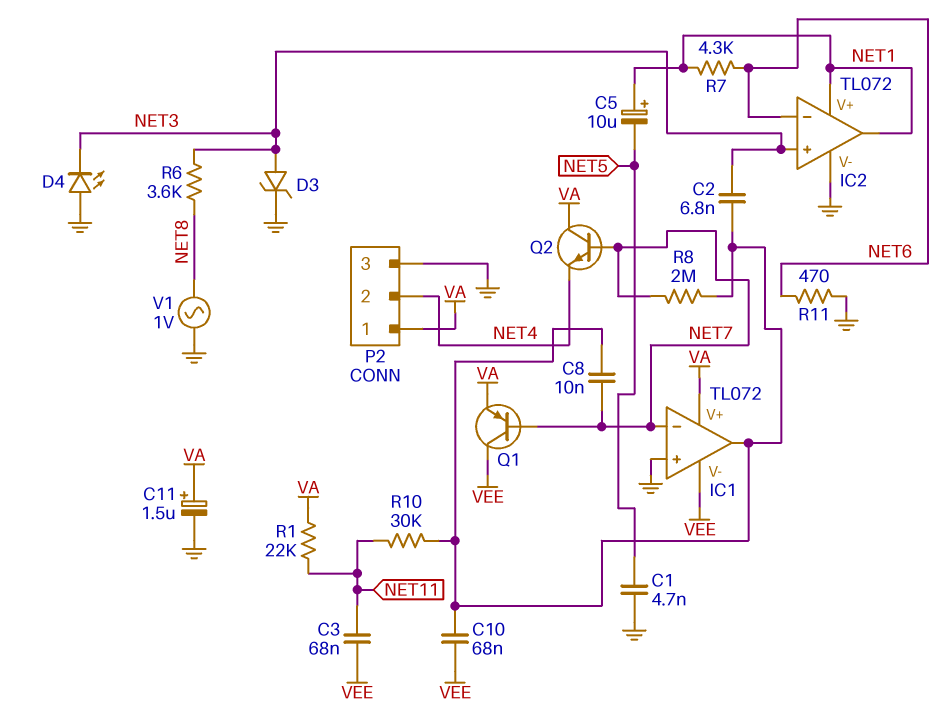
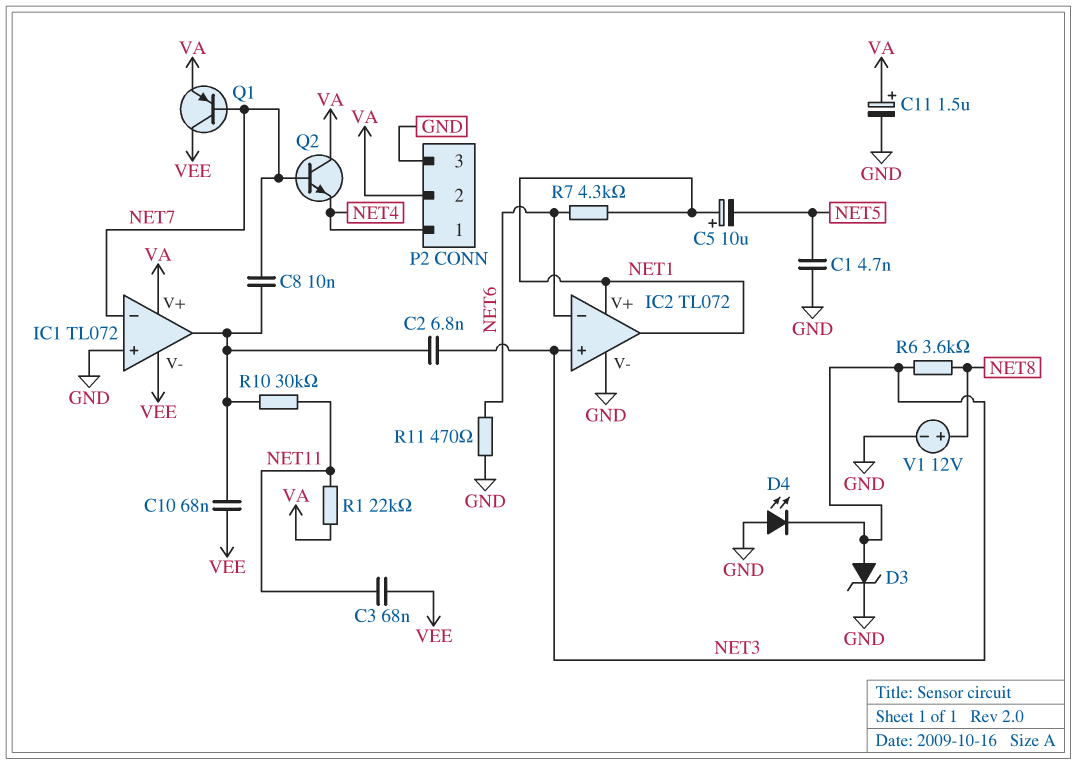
P2 pin 1: VA -> NET4
P2 pin 2: NET4 -> VA
R8: 2M (IC1/out, NET7) -> none
V1: AC 1V (GND, NET8) -> 12V (plus NET8, minus GND)

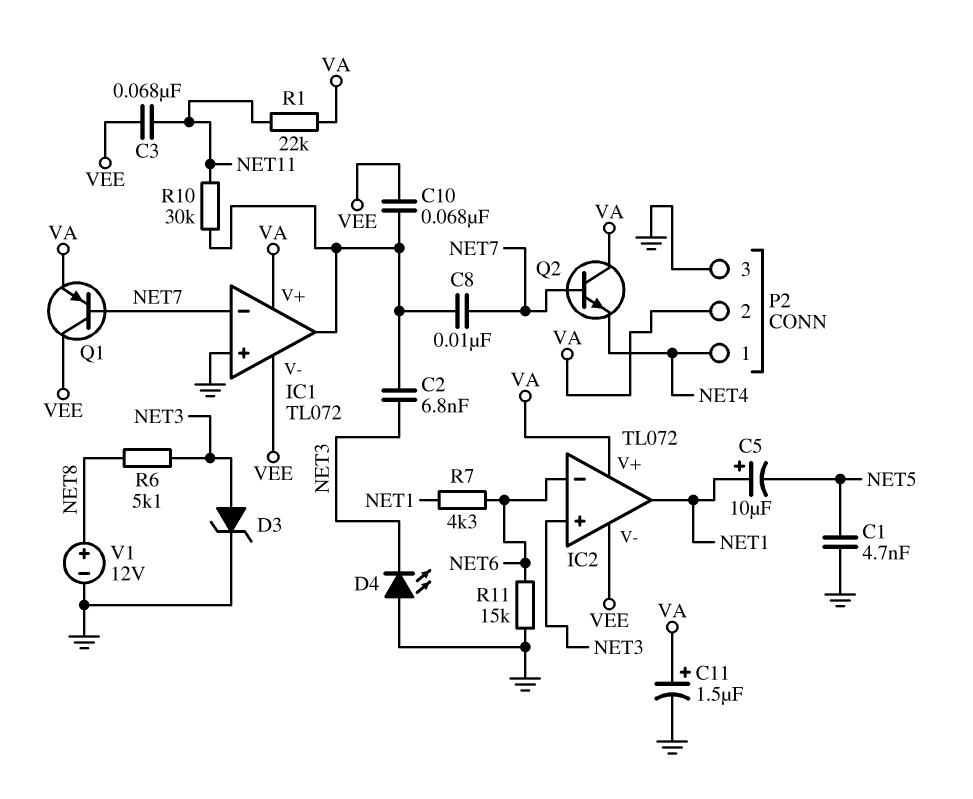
IC2 pin V+: NET1 -> VA
IC2 pin V-: GND -> VEE
R6: 3.6k (NET3, NET8) -> 5.1k (NET3, NET8)
R11: 470 (GND, NET6) -> 15k (GND, NET6)

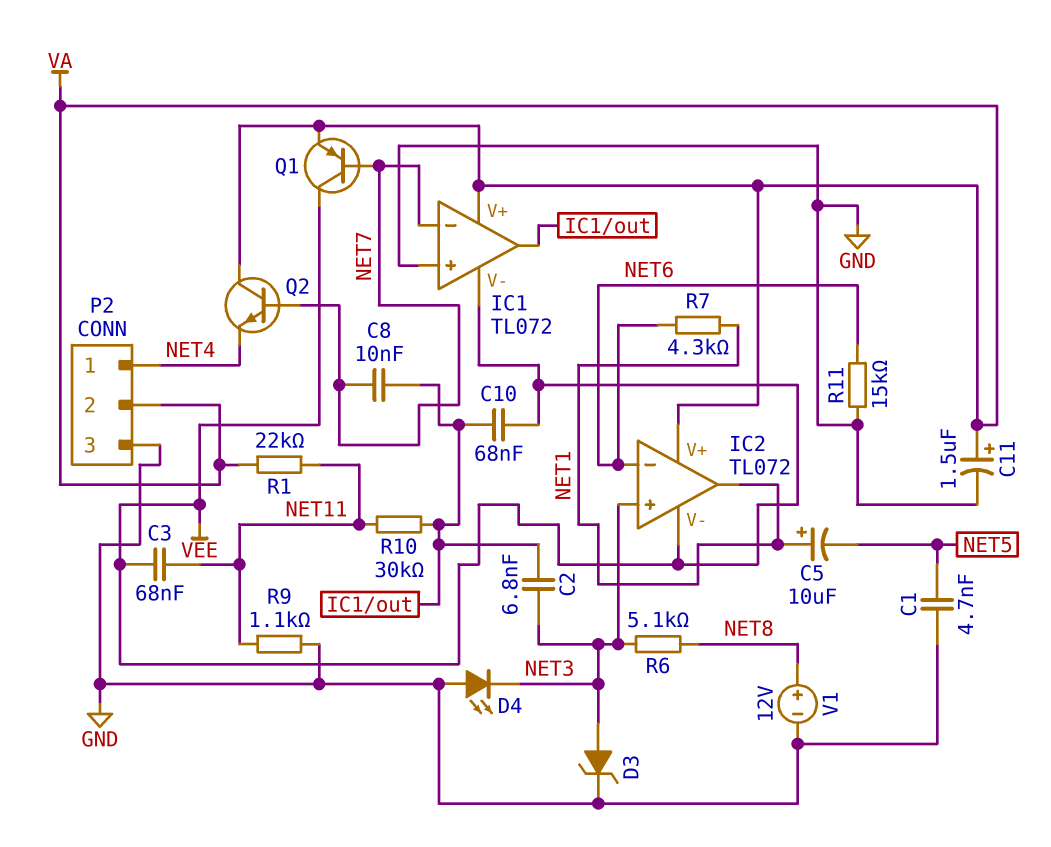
R9: none -> 1.1k (GND, NET11)

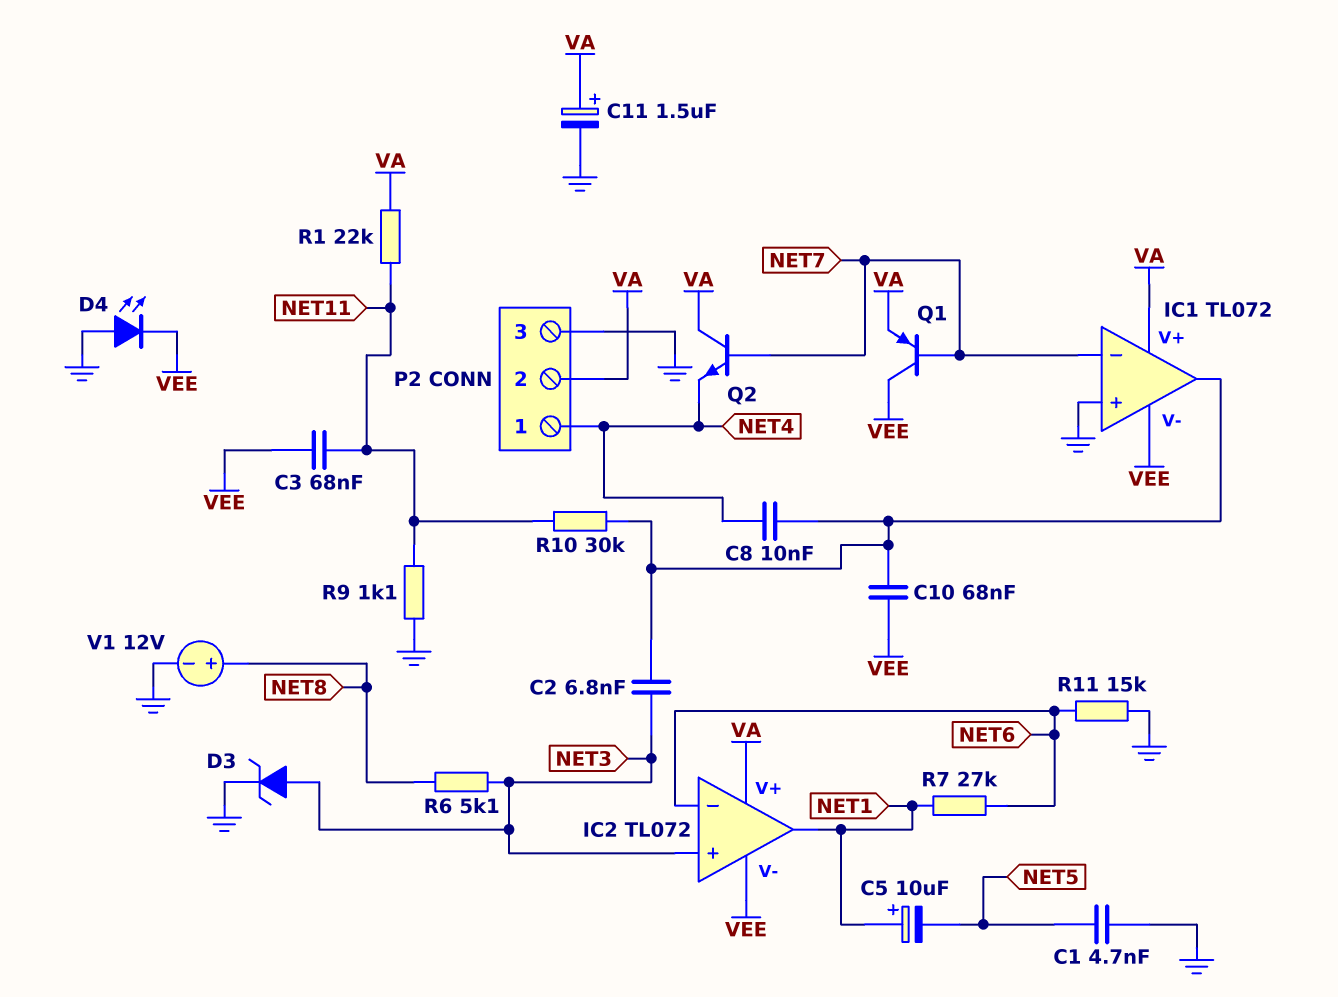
C8: 10nF (IC1/out, NET7) -> 10nF (IC1/out, NET4)
D4: LED (A GND, K NET3) -> LED (A GND, K VEE)
R7: 4.3k (NET1, NET6) -> 27k (NET1, NET6)

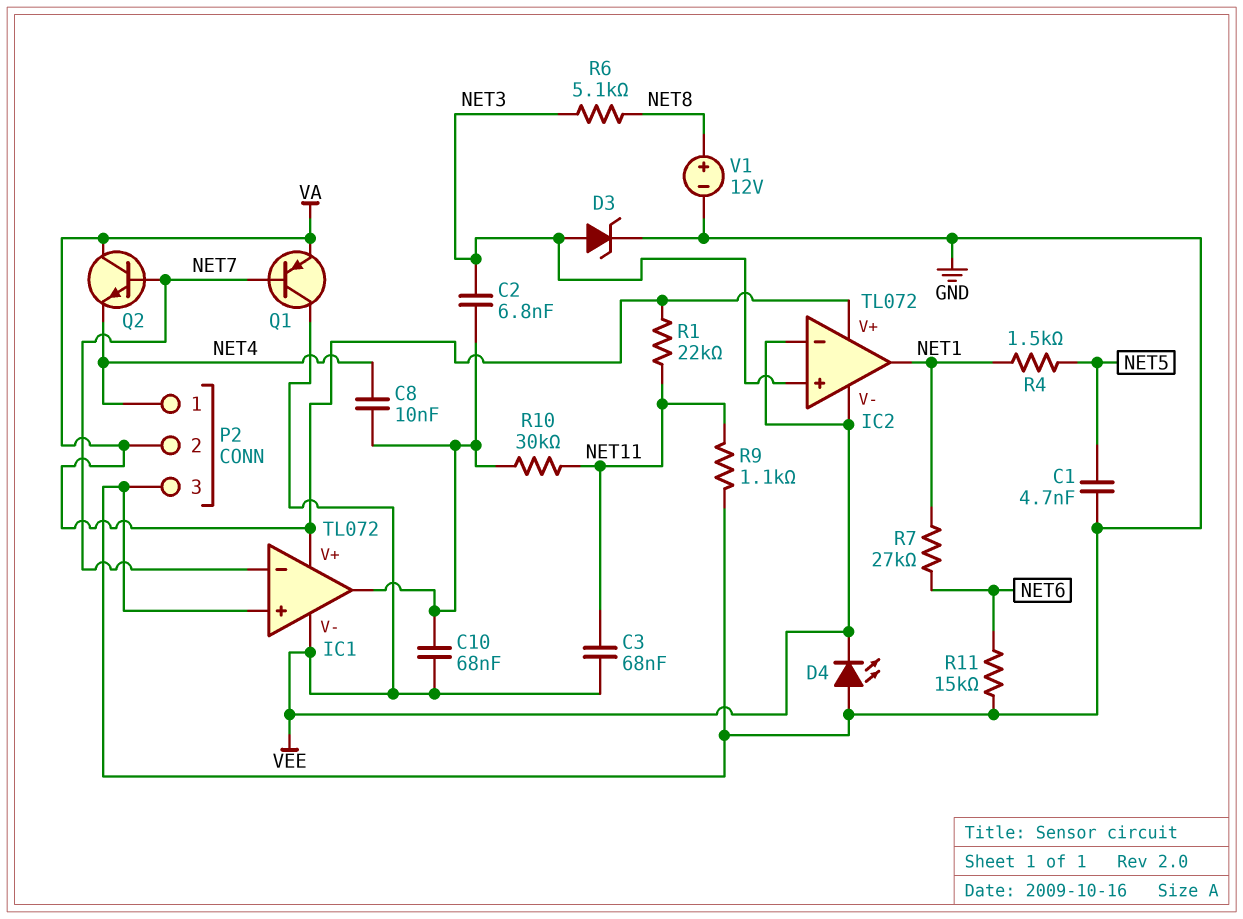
C5: 10uF (plus NET1, minus NET5) -> none
C11: 1.5uF (plus VA, minus GND) -> none
IC2 pin in-: NET6 -> VEE
R4: none -> 1.5k (NET1, NET5)

